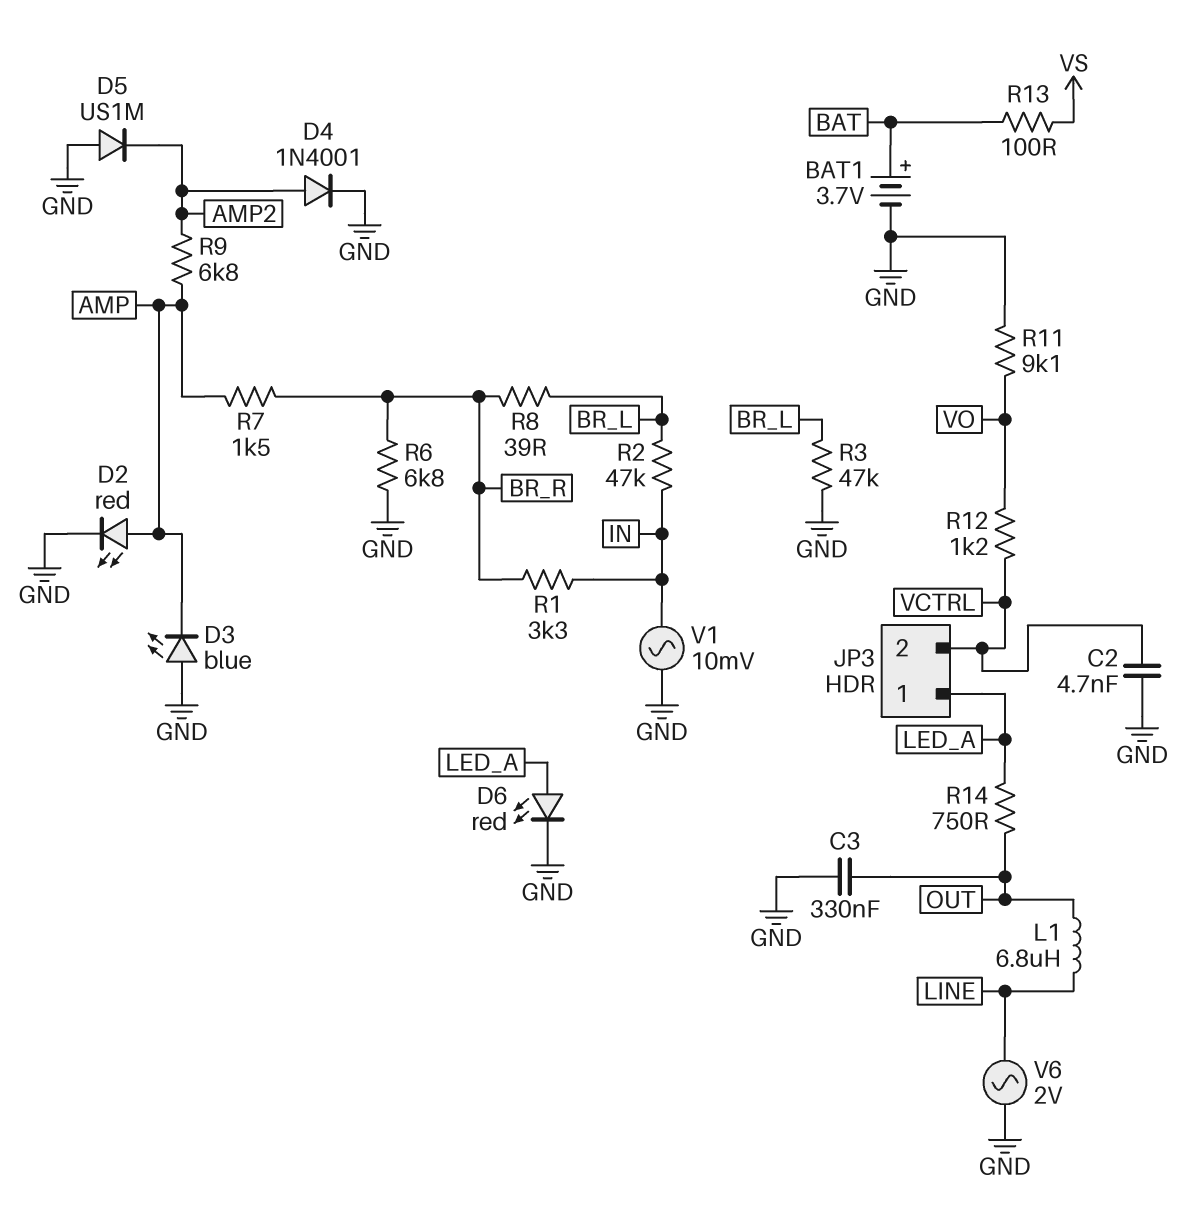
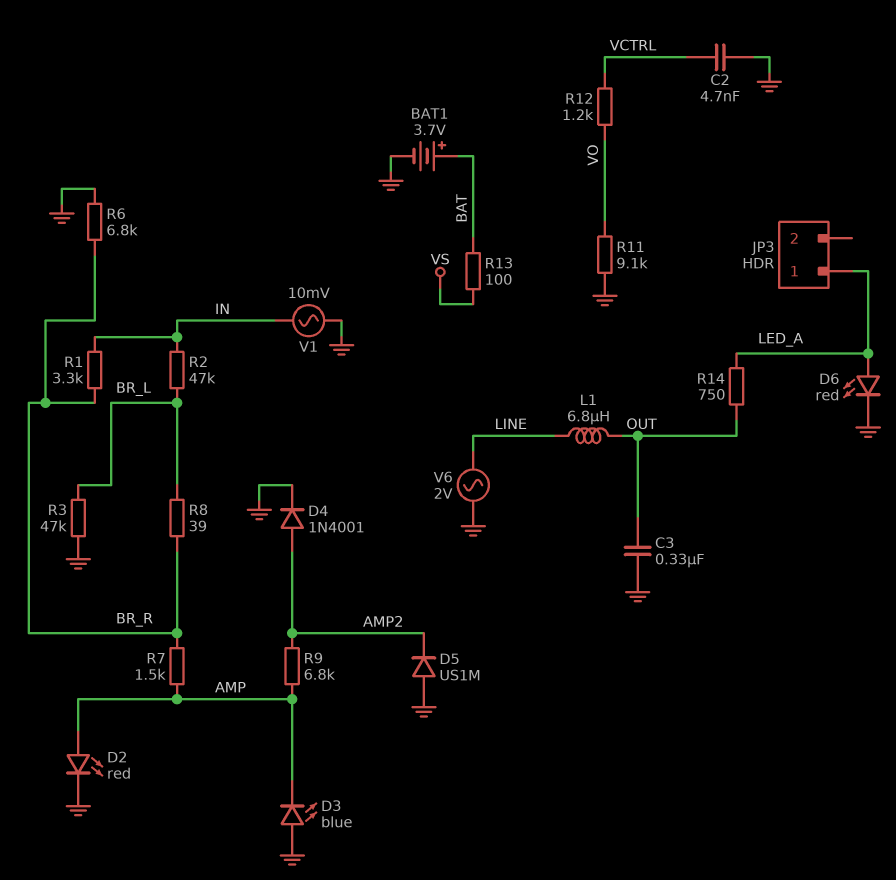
JP3 pin 2: VCTRL -> none

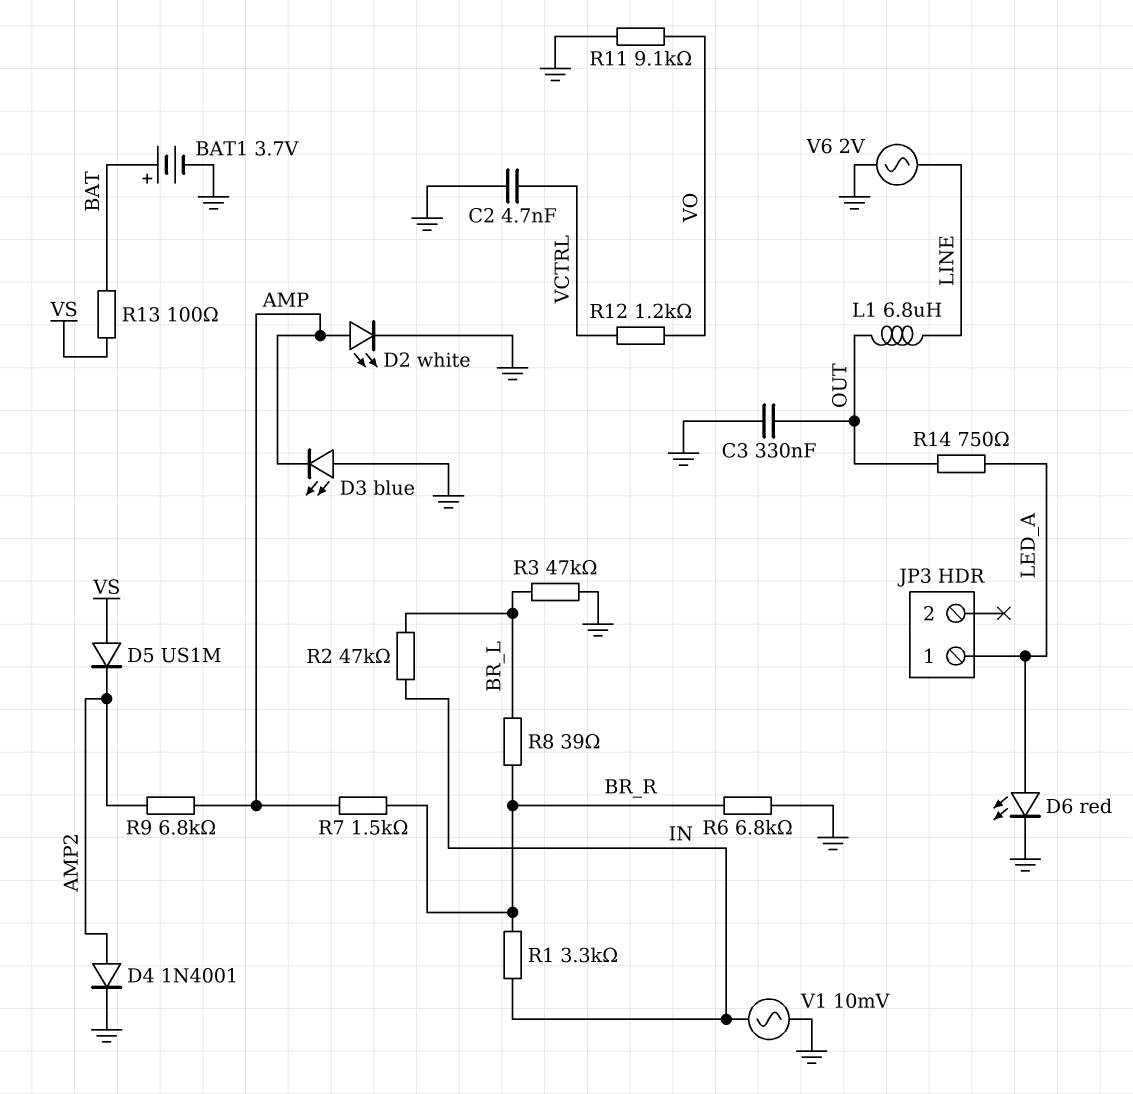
D2: LED red (A AMP, K GND) -> LED white (A AMP, K GND)
D5: diode US1M (A GND, K AMP2) -> diode US1M (A VS, K AMP2)

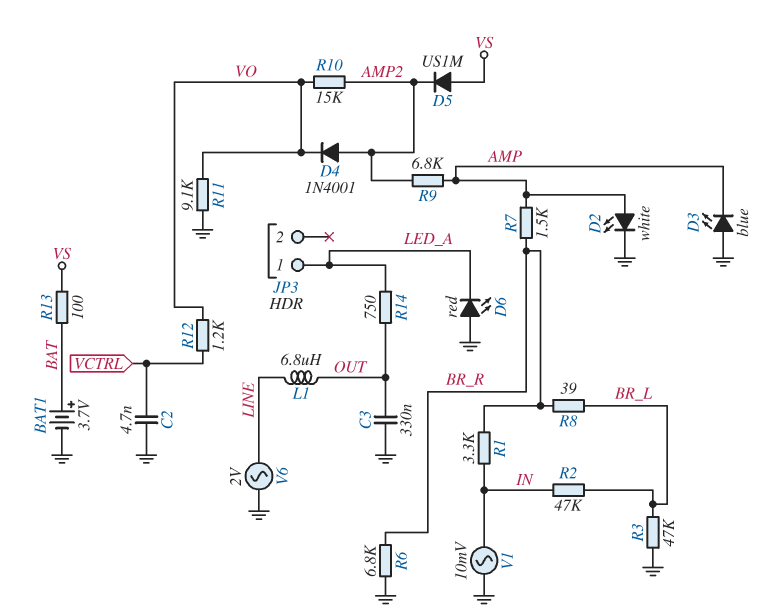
D4: diode 1N4001 (A AMP2, K GND) -> diode 1N4001 (A AMP2, K VO)
D6: LED red (A LED_A, K GND) -> LED red (A GND, K LED_A)
R10: none -> 15k (AMP2, VO)

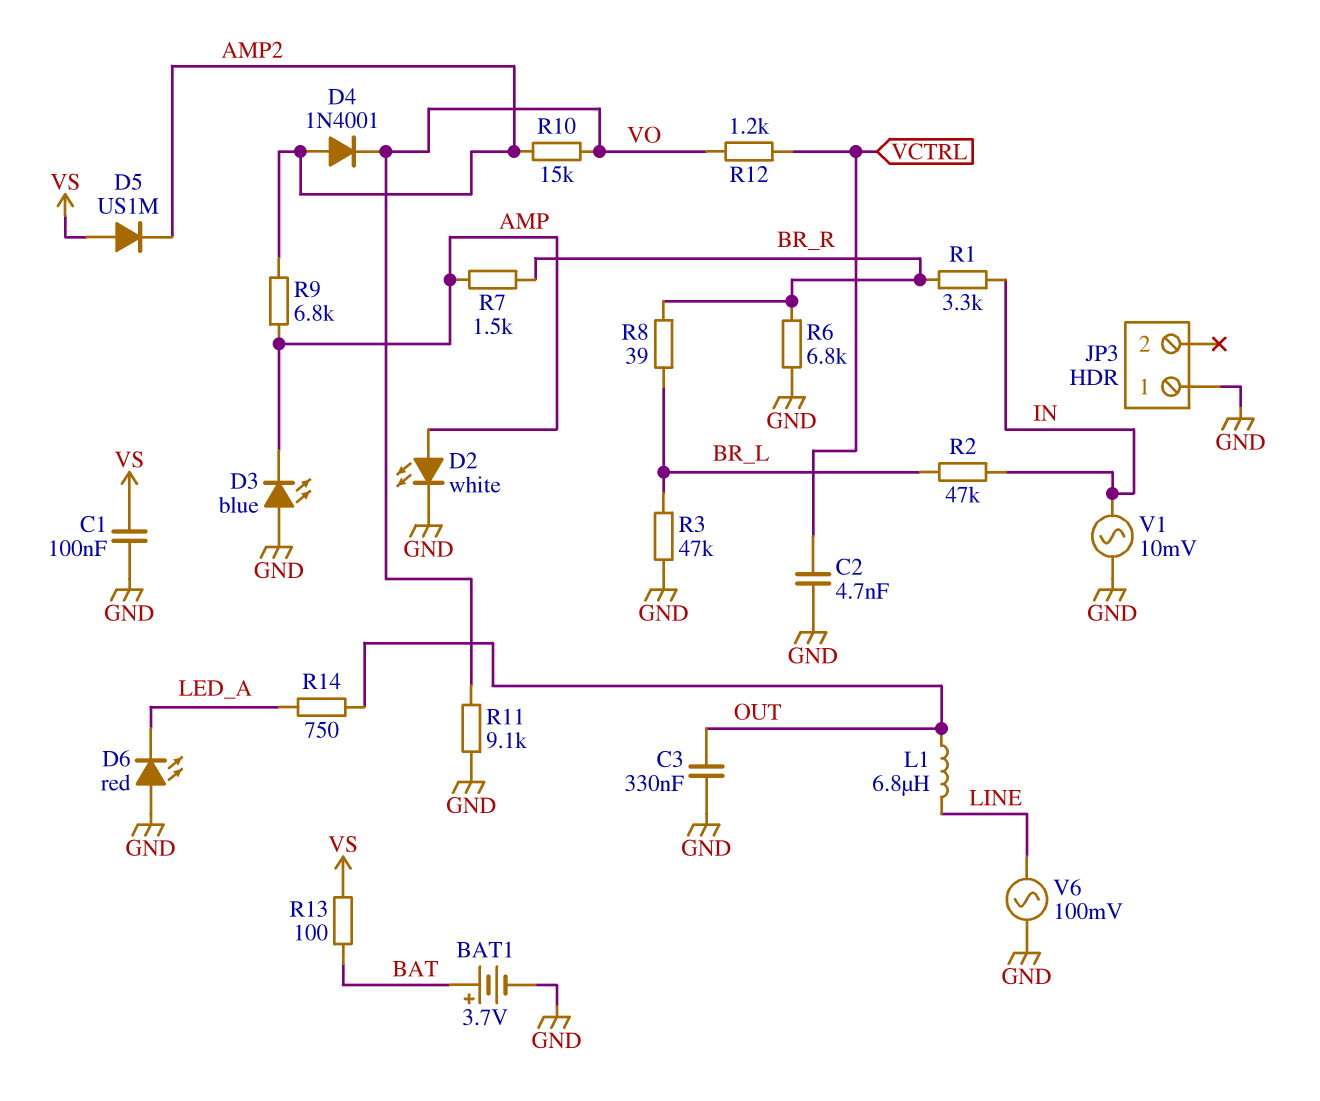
C1: none -> 100nF (GND, VS)
JP3 pin 1: LED_A -> GND
V6: AC 2V (GND, LINE) -> AC 100mV (GND, LINE)

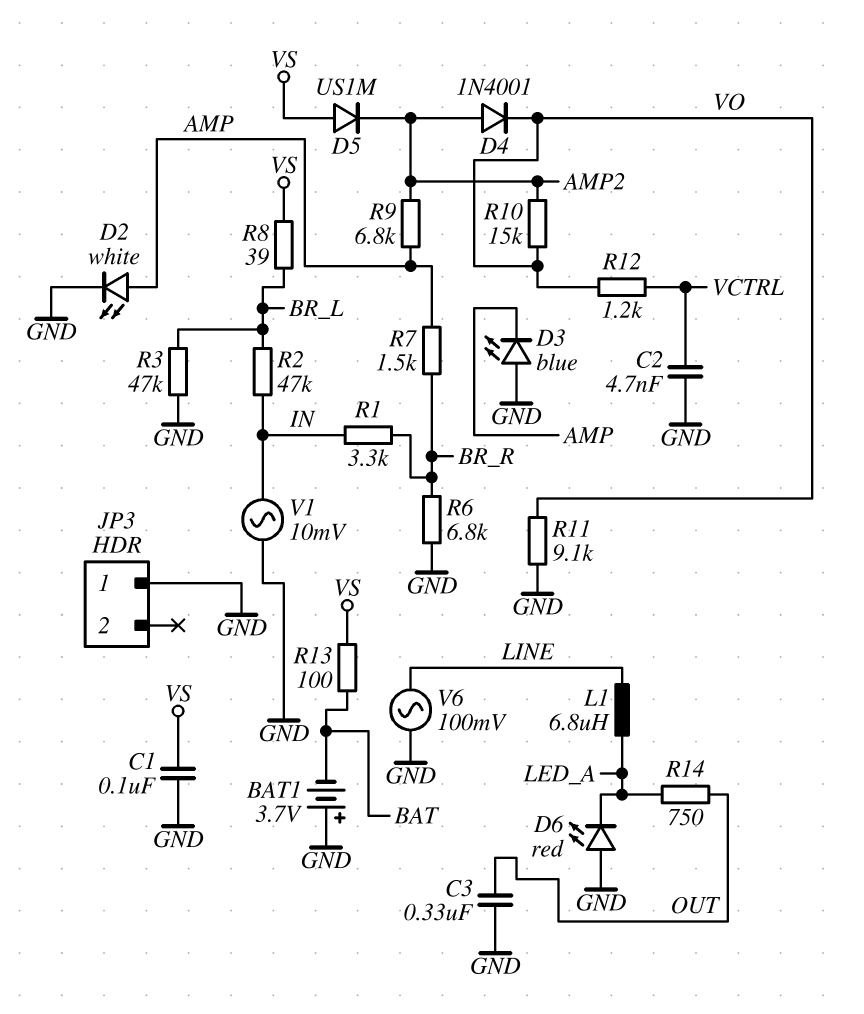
BAT1: 3.7V (plus BAT, minus GND) -> 3.7V (plus GND, minus BAT)
L1: 6.8uH (LINE, OUT) -> 6.8uH (LED_A, LINE)
R8: 39 (BR_L, BR_R) -> 39 (BR_L, VS)

